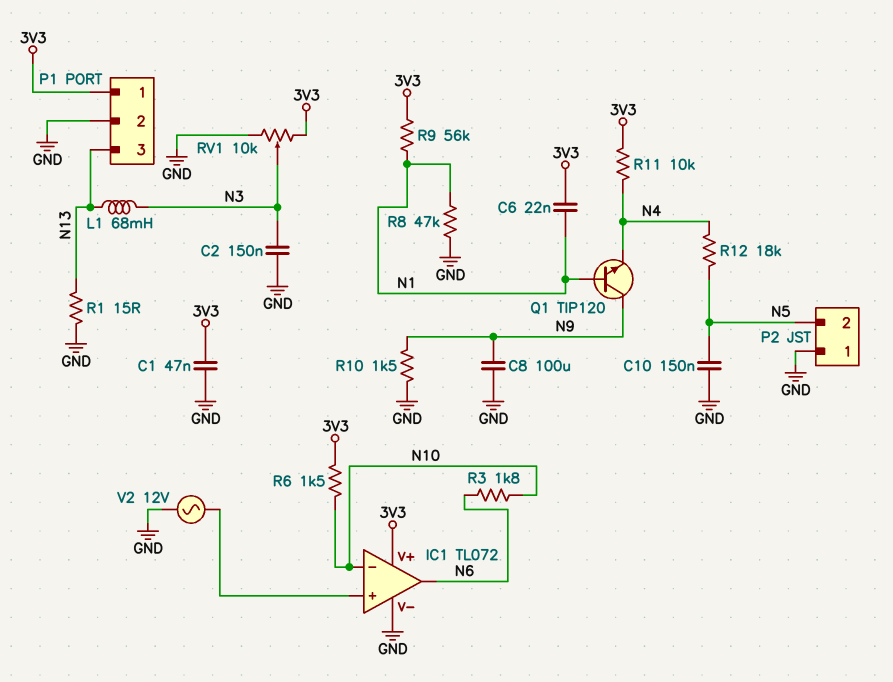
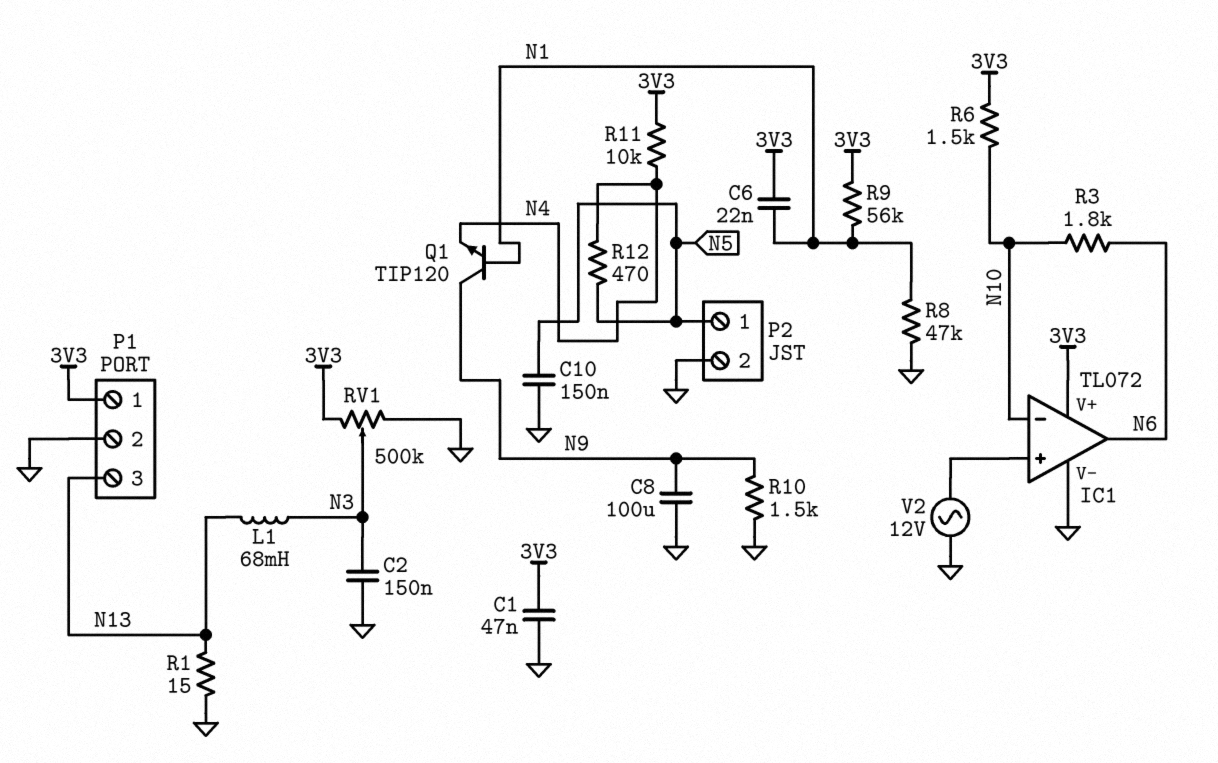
P2 pin 1: GND -> N5
P2 pin 2: N5 -> GND
R12: 18k (N4, N5) -> 470 (N4, N5)
RV1: 10k (3V3, GND, wiper N3) -> 500k (3V3, GND, wiper N3)

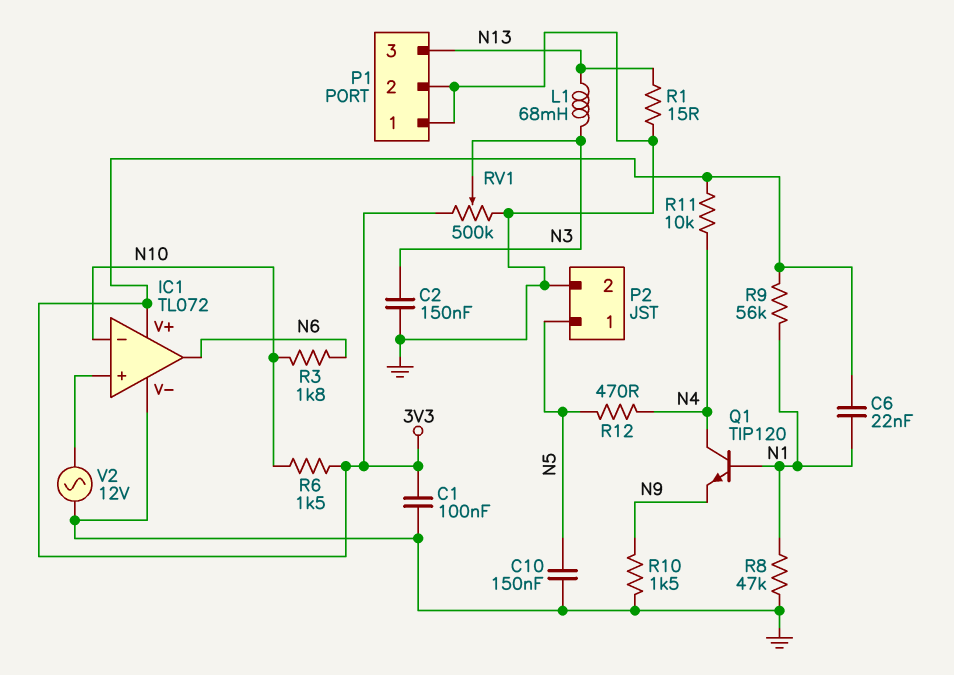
C1: 47nF (3V3, GND) -> 100nF (3V3, GND)
C8: 100uF (GND, N9) -> none
P1 pin 1: 3V3 -> GND
Q1: NPN TIP120 (B N1, C N9, E N4) -> NPN TIP120 (B N1, C N4, E N9)

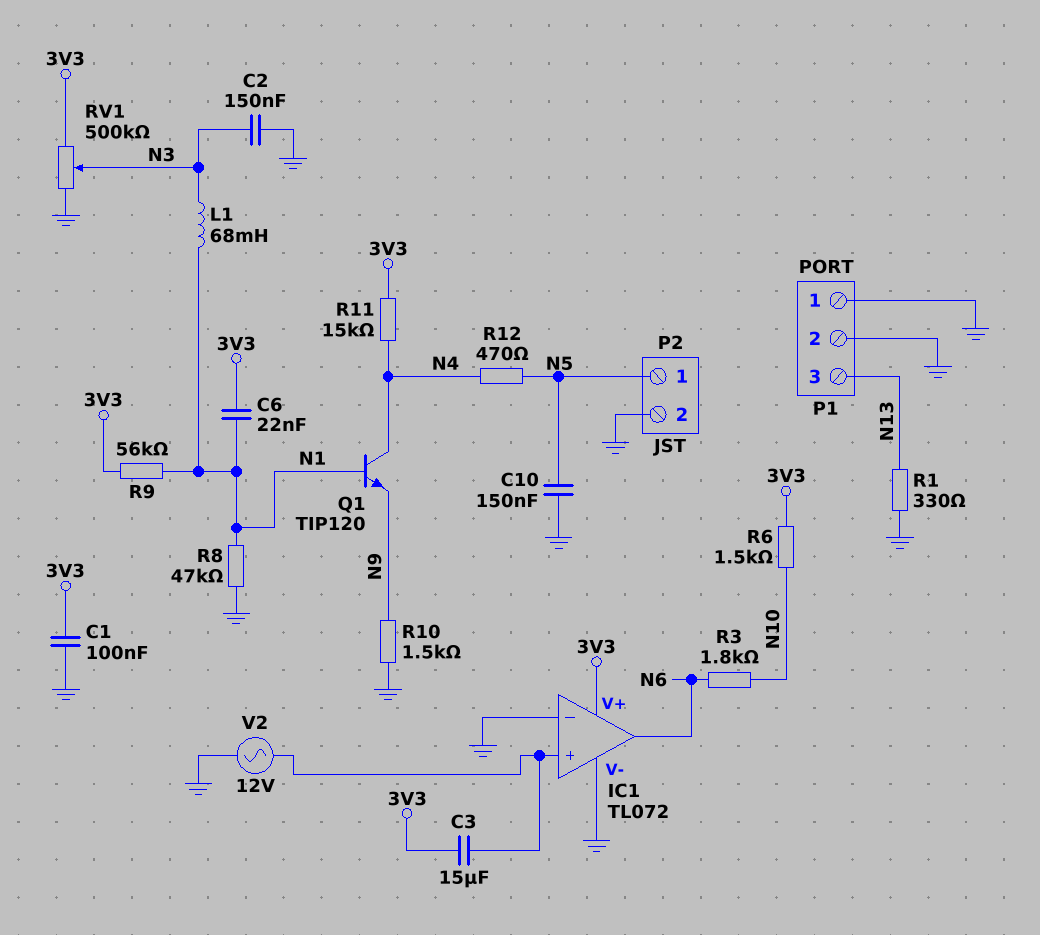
C3: none -> 15uF (3V3, IC1/in+)
IC1 pin in-: N10 -> GND
L1: 68mH (N3, N13) -> 68mH (N1, N3)
R1: 15 (GND, N13) -> 330 (GND, N13)
R11: 10k (3V3, N4) -> 15k (3V3, N4)

